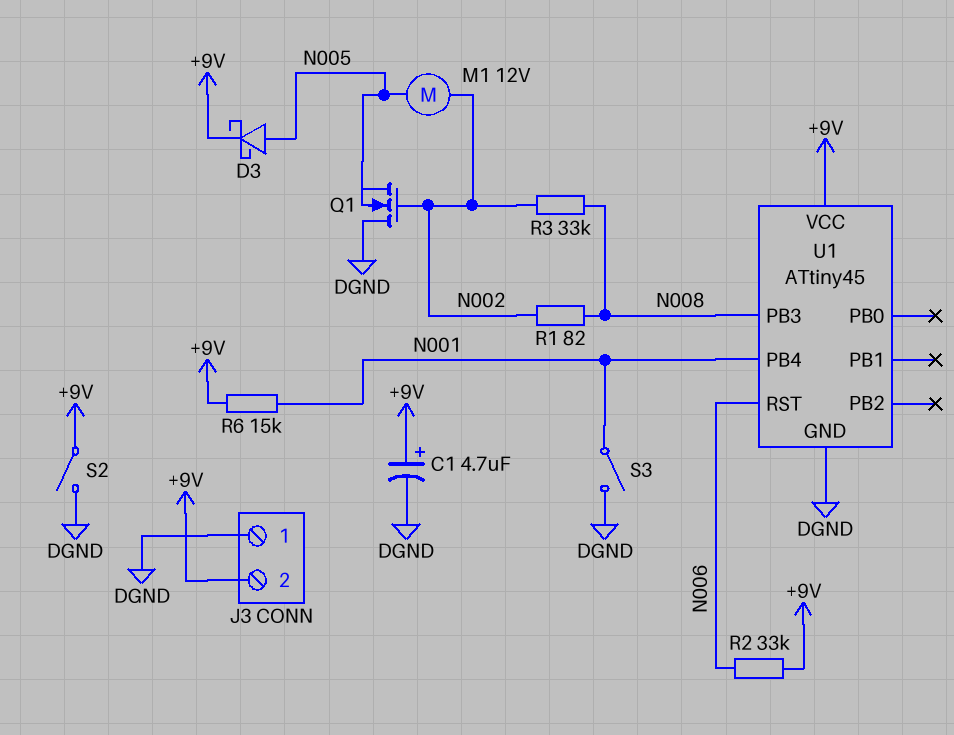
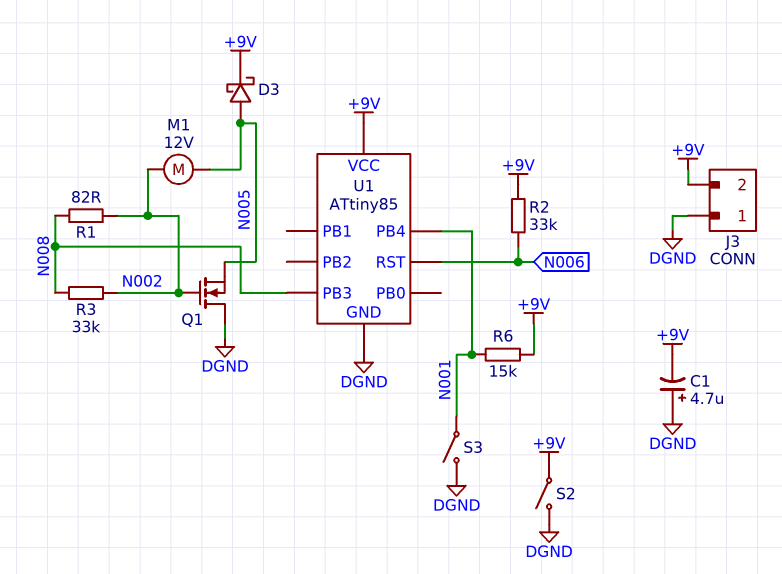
C1: 4.7uF (plus +9V, minus DGND) -> 4.7uF (plus DGND, minus +9V)
U1: ATtiny45 -> ATtiny85

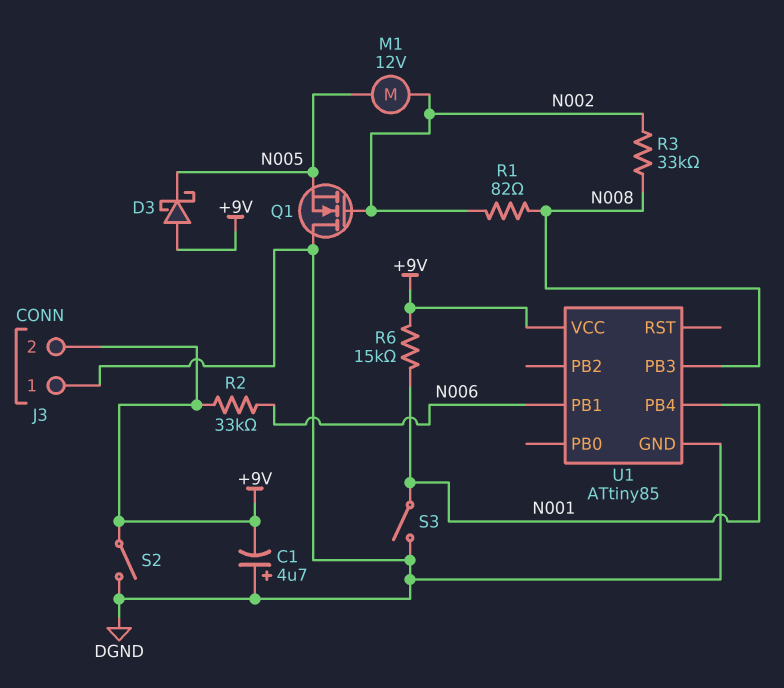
D3: schottky (A N005, K +9V) -> schottky (A +9V, K N005)
U1 pin PB1: none -> N006
U1 pin RST: N006 -> none

